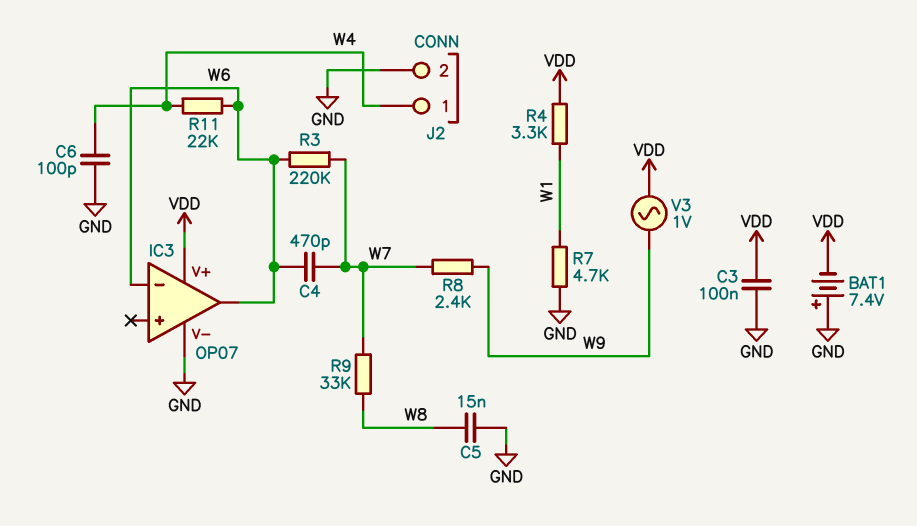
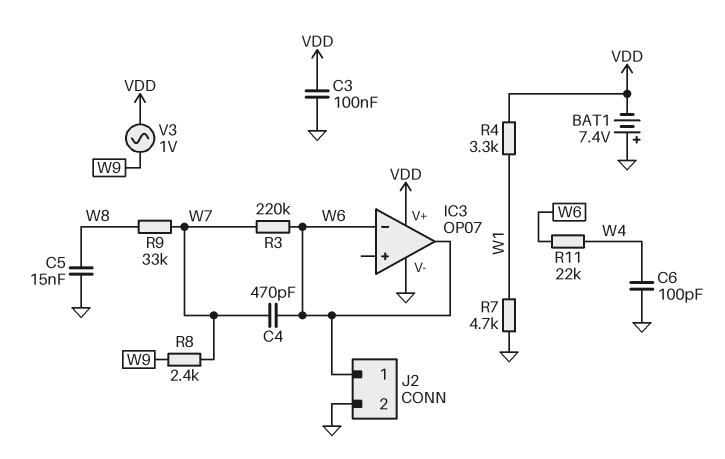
J2 pin 1: W4 -> W6

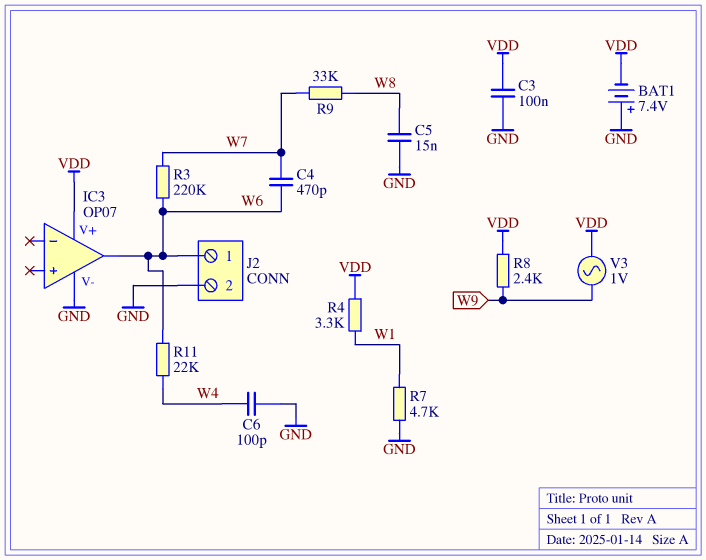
IC3 pin in-: W6 -> none
R8: 2.4k (W7, W9) -> 2.4k (VDD, W9)

